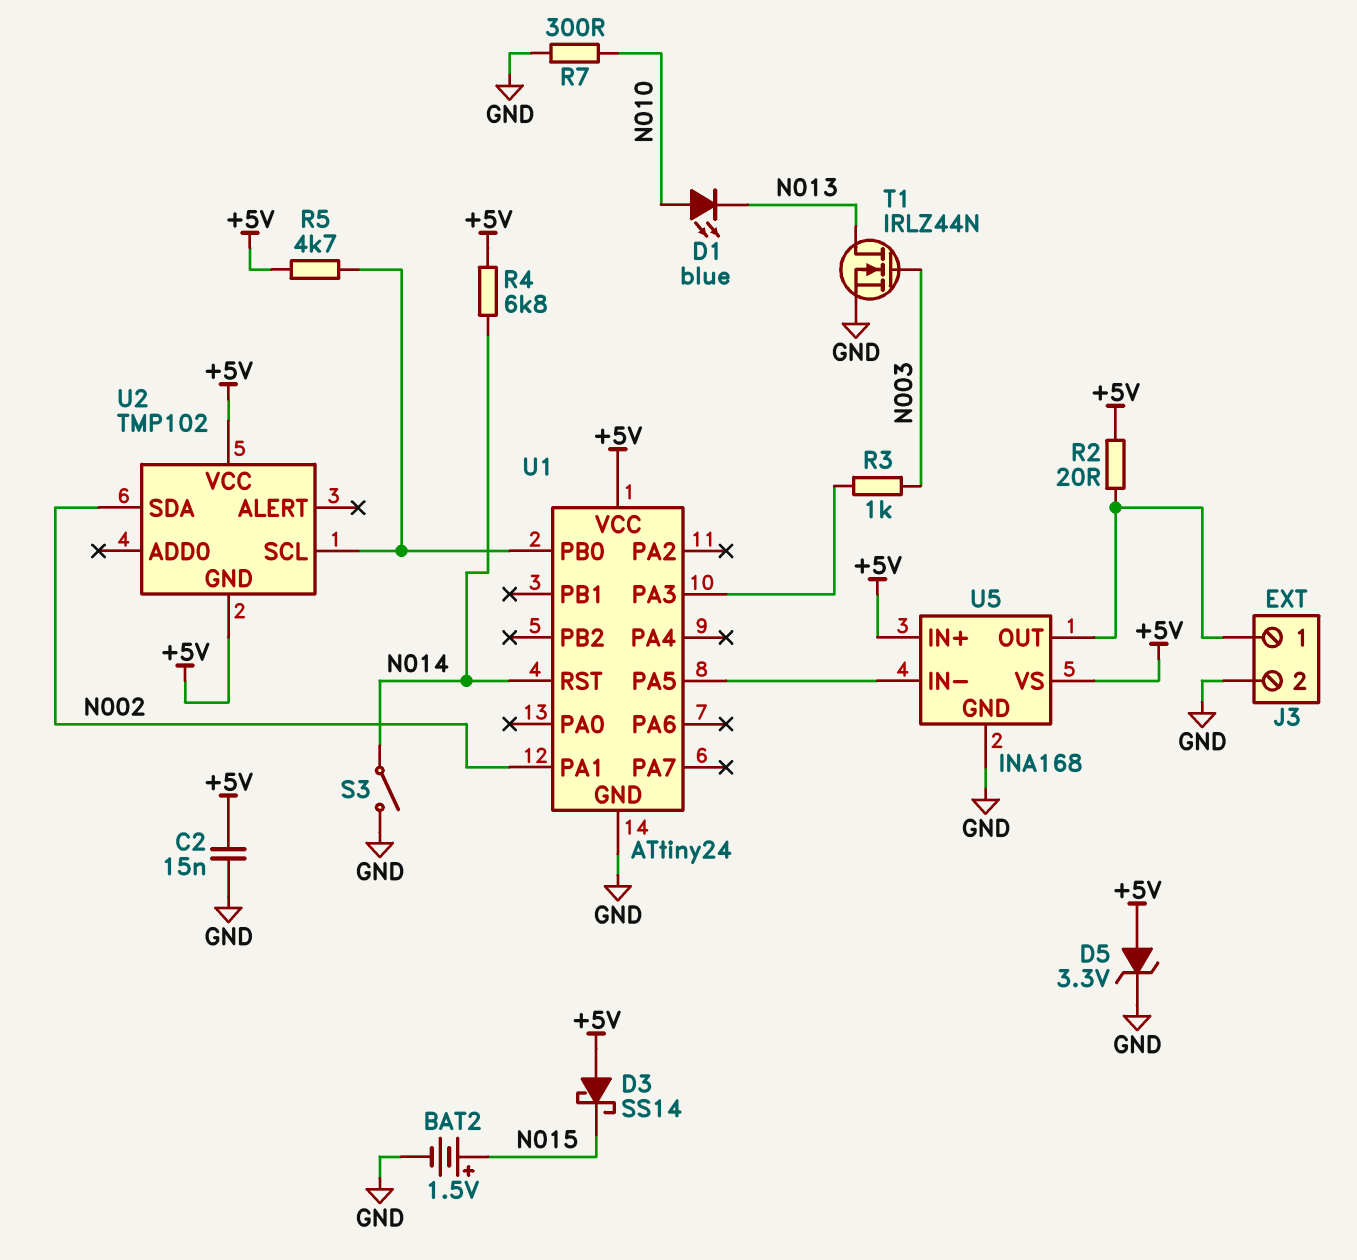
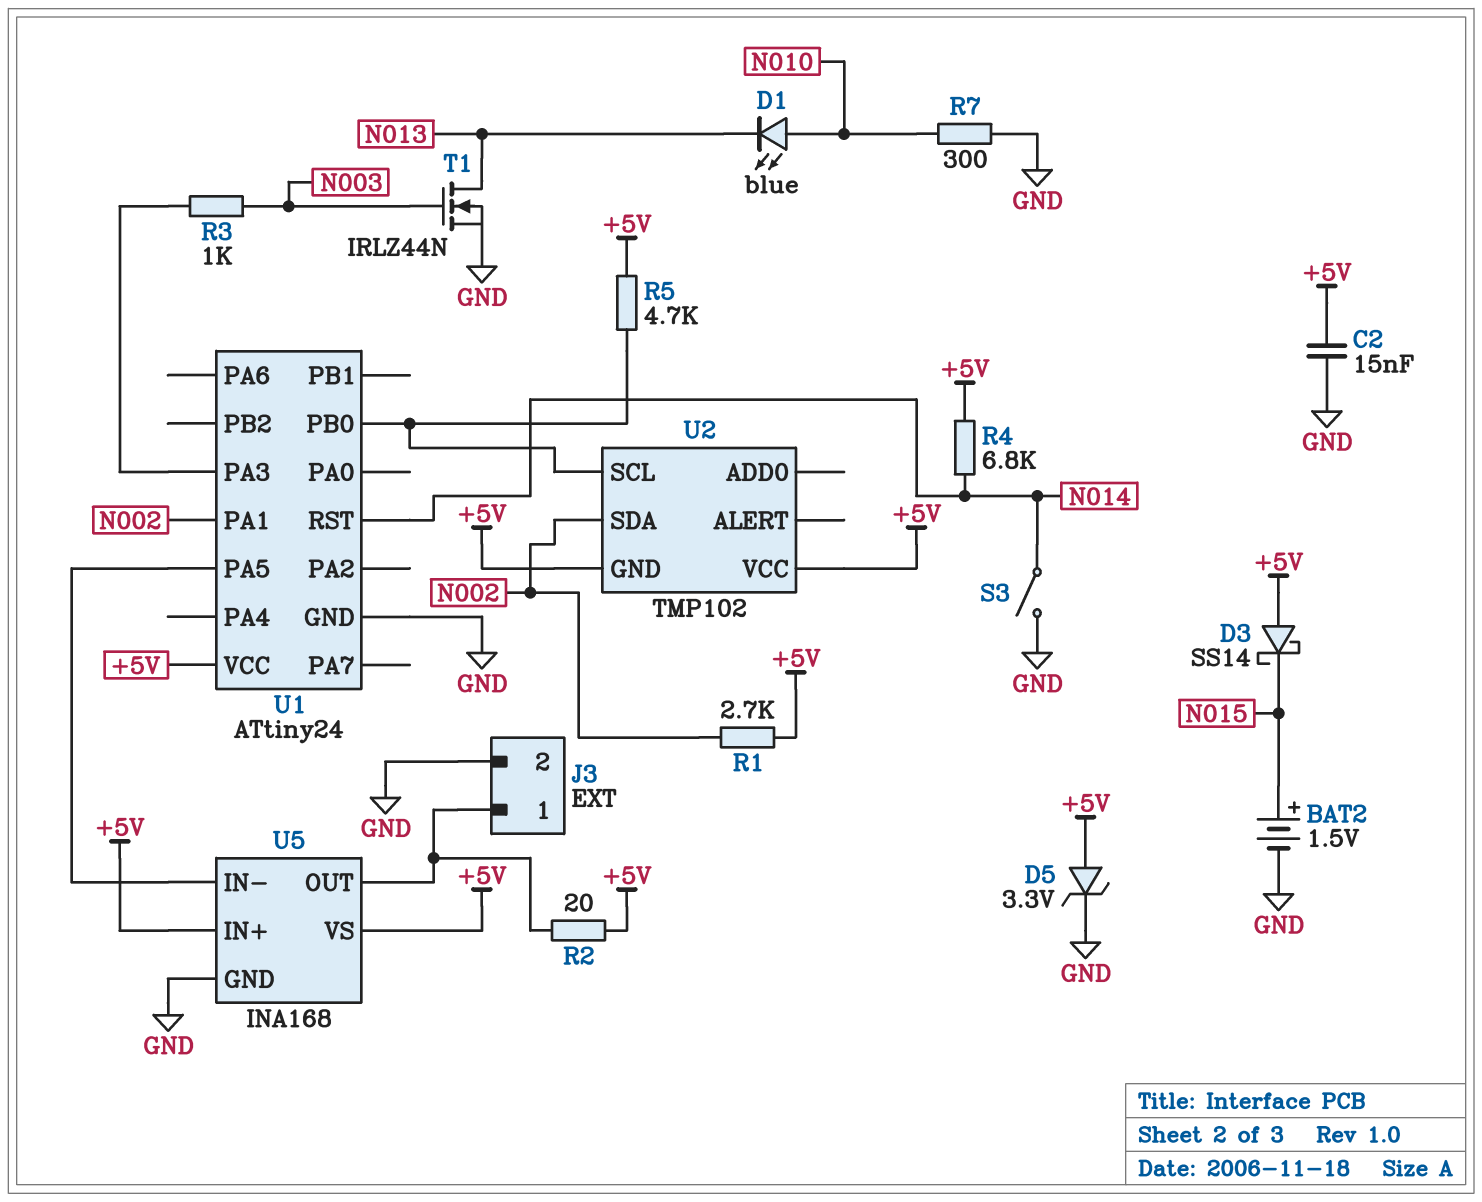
R1: none -> 2.7k (+5V, N002)

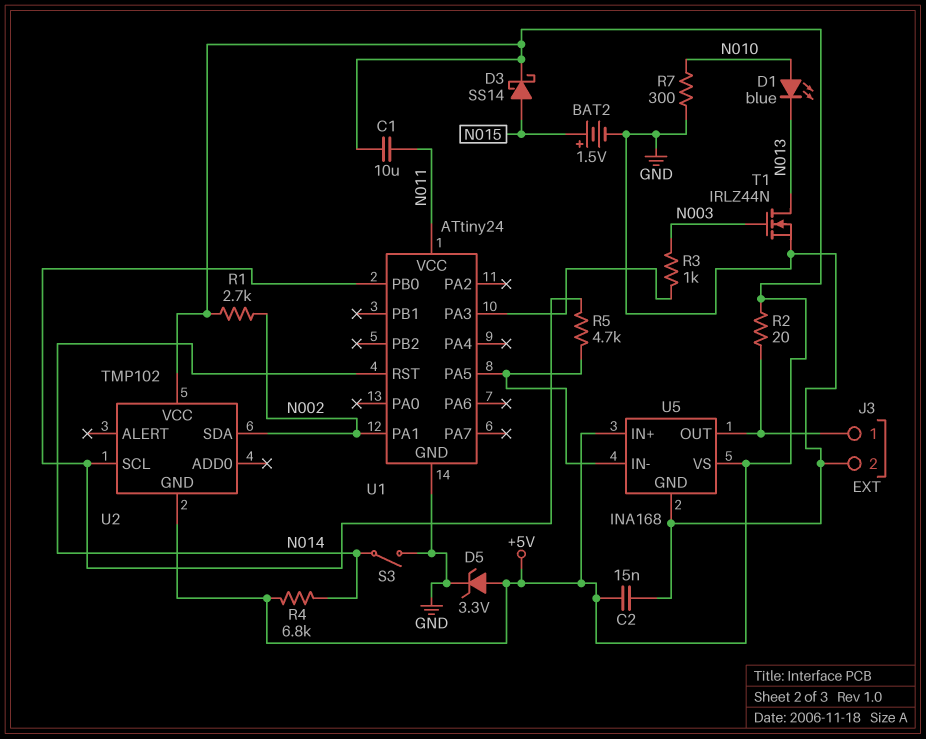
C1: none -> 10uF (+5V, N011)
D3: schottky SS14 (A +5V, K N015) -> schottky SS14 (A N015, K +5V)
R5: 4.7k (+5V, U1/PB0) -> 4.7k (U1/PA5, U1/PB0)
U1 pin VCC: +5V -> N011

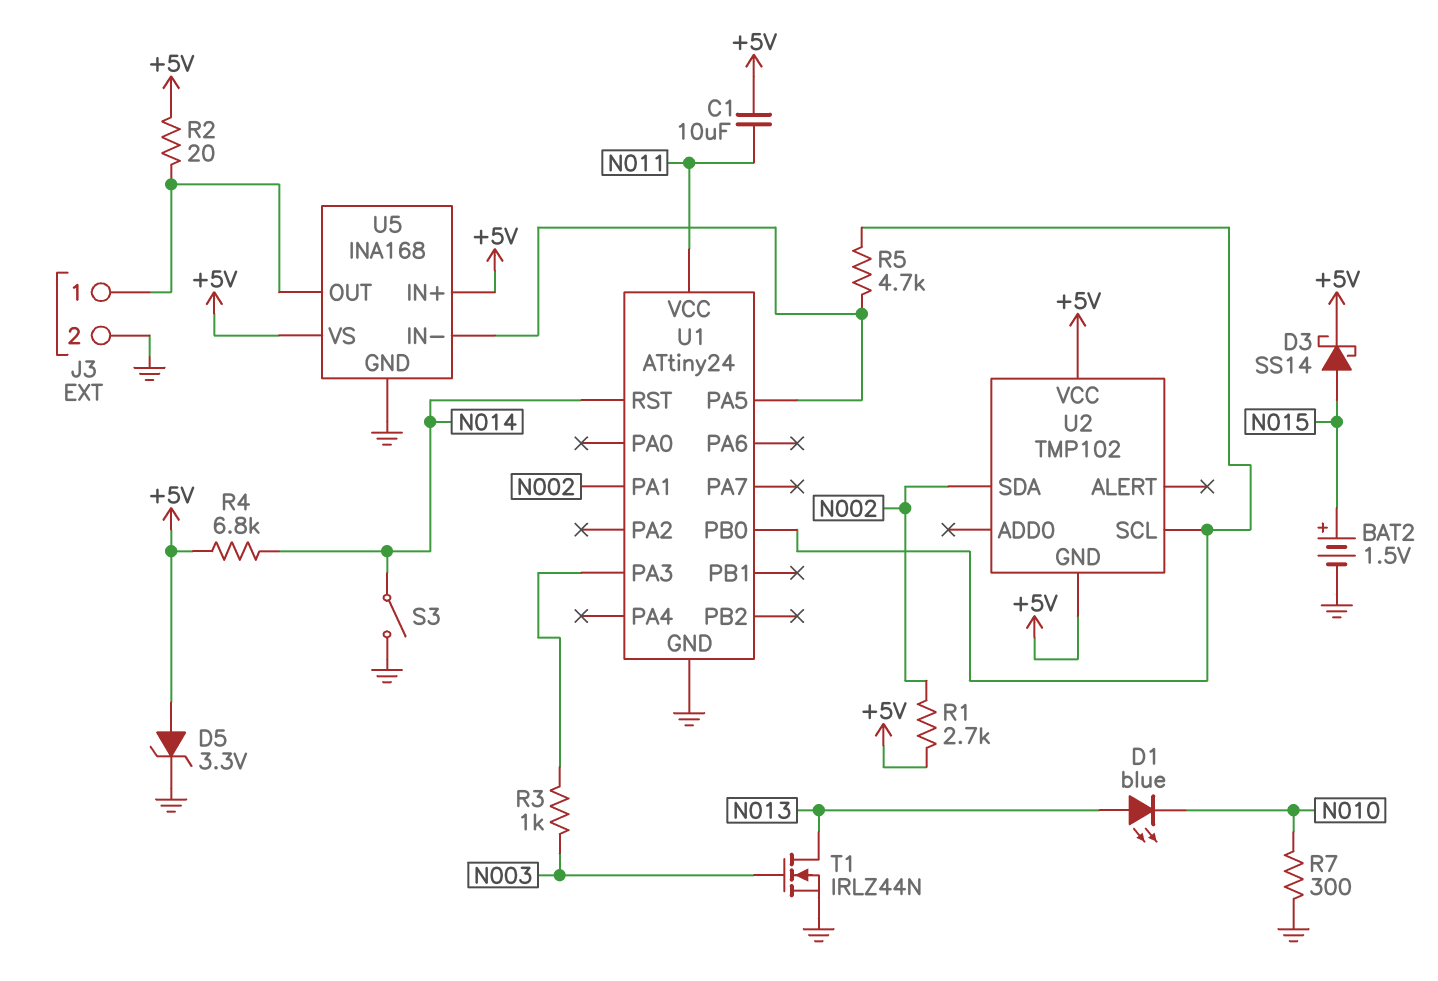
C2: 15nF (+5V, GND) -> none
D1: LED blue (A N010, K N013) -> LED blue (A N013, K N010)

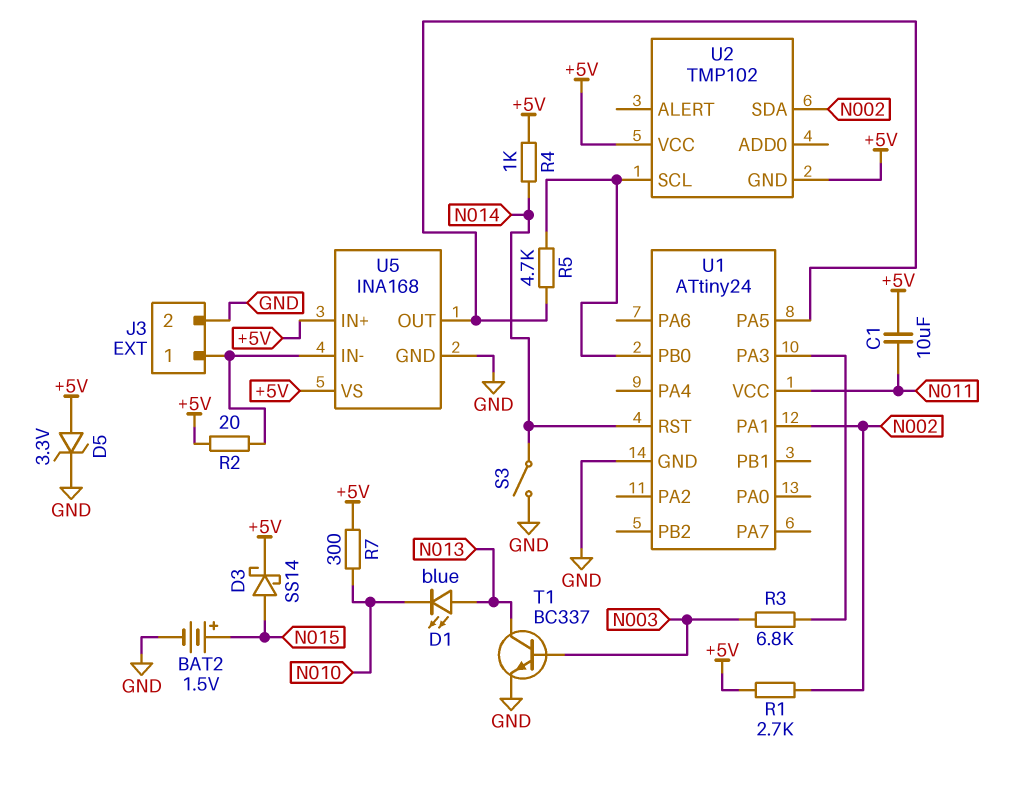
R3: 1k (N003, U1/PA3) -> 6.8k (N003, U1/PA3)
R4: 6.8k (+5V, N014) -> 1k (+5V, N014)
R7: 300 (GND, N010) -> 300 (+5V, N010)
T1: NMOS IRLZ44N (G N003, D N013, S GND) -> NPN BC337 (B N003, C N013, E GND)
U5 pin IN-: U1/PA5 -> J3/1
U5 pin OUT: J3/1 -> U1/PA5

